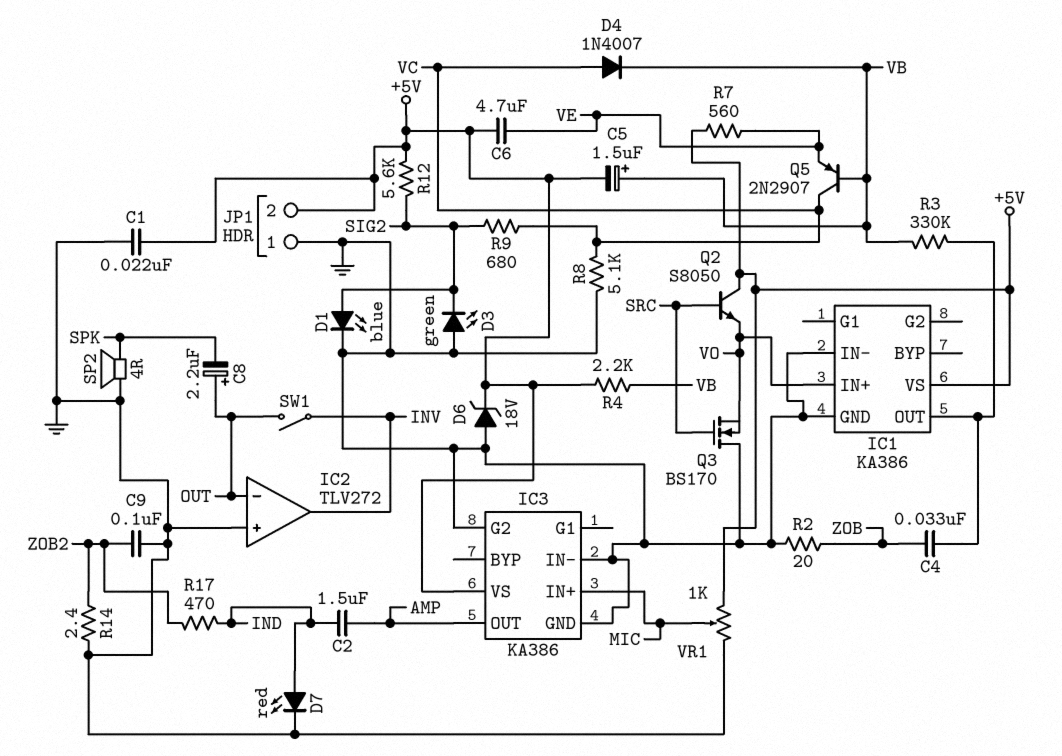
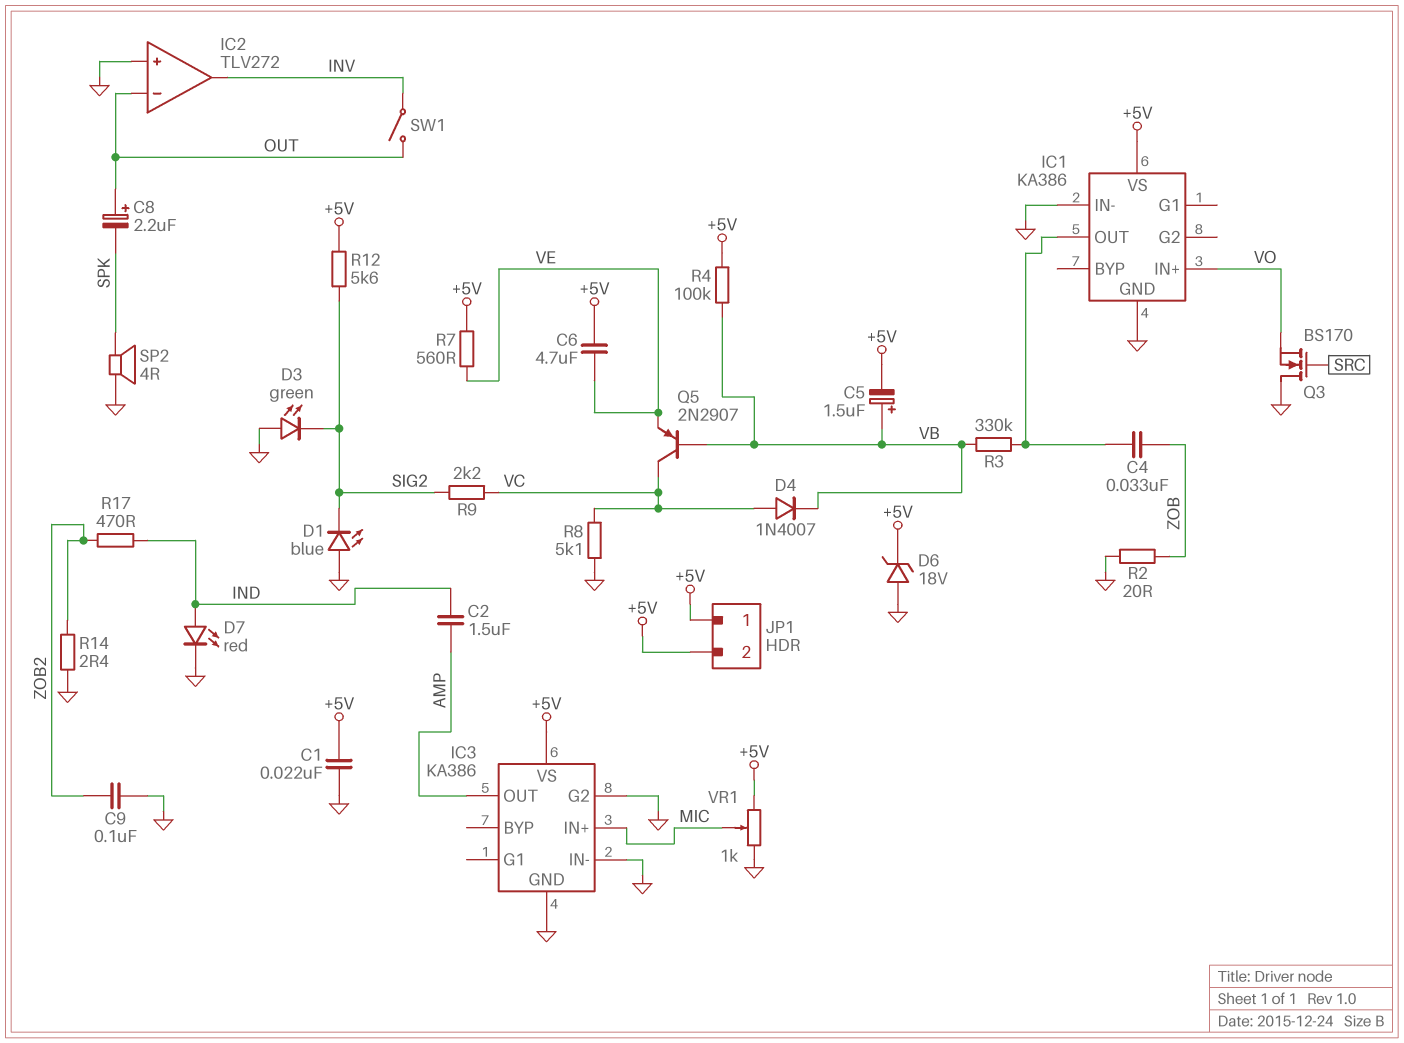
D1: LED blue (A SIG2, K GND) -> LED blue (A GND, K SIG2)
JP1 pin 1: GND -> +5V
Q2: NPN S8050 (B SRC, C +5V, E VO) -> none
R4: 2.2k (+5V, VB) -> 100k (+5V, VB)
R9: 680 (SIG2, VC) -> 2.2k (SIG2, VC)

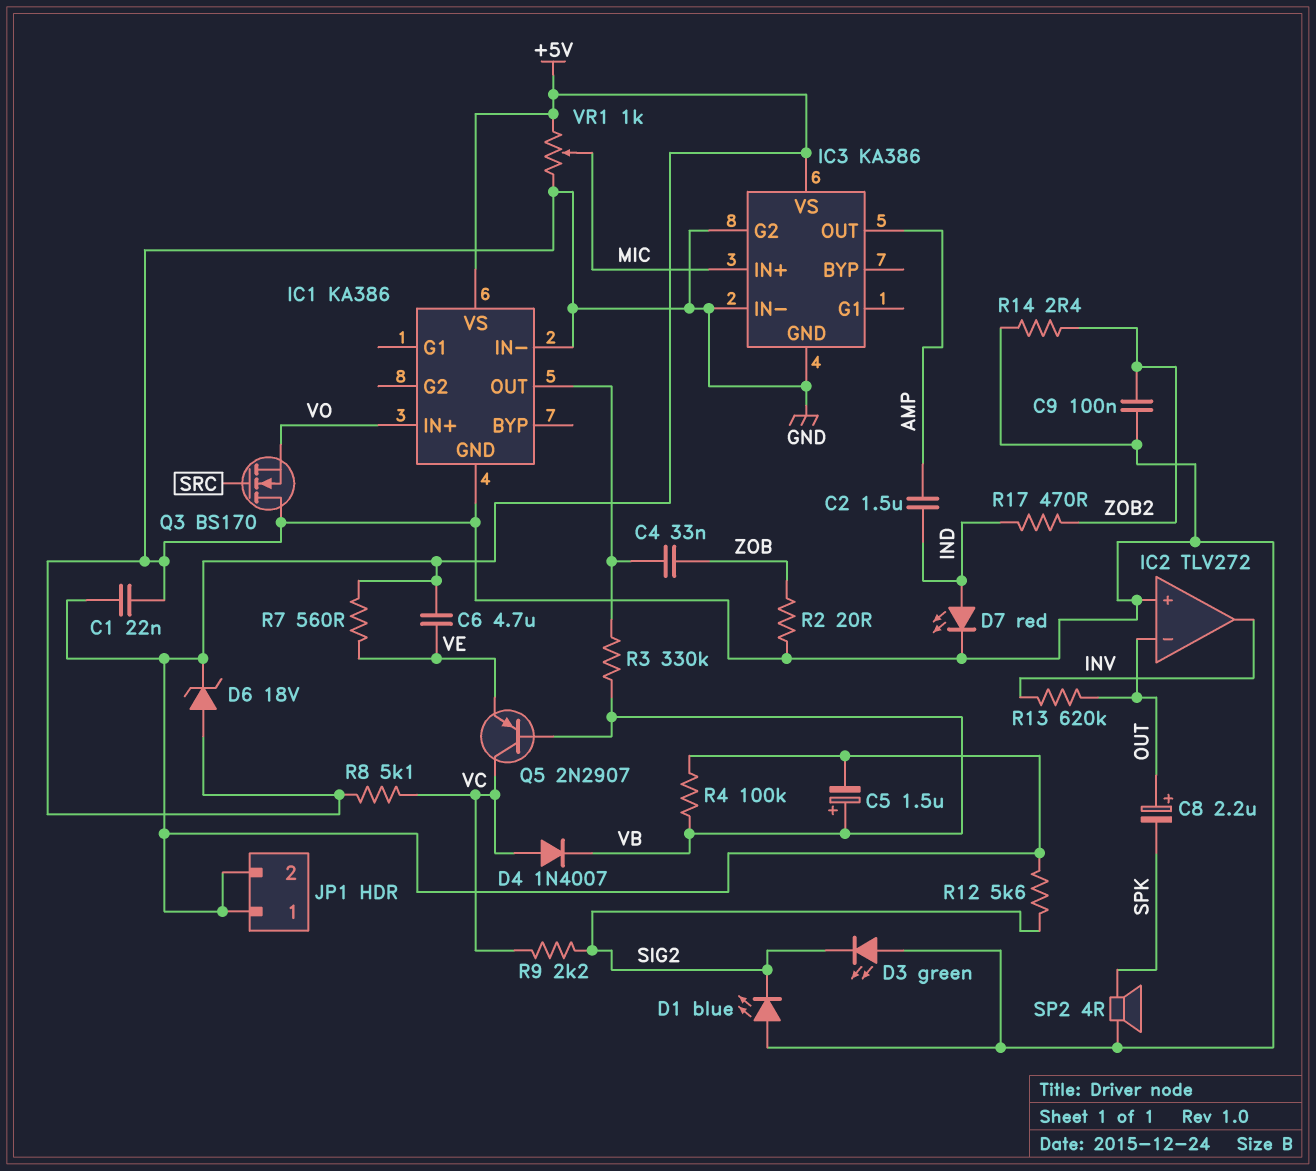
R13: none -> 620k (INV, OUT)
SW1: switch (INV, OUT) -> none

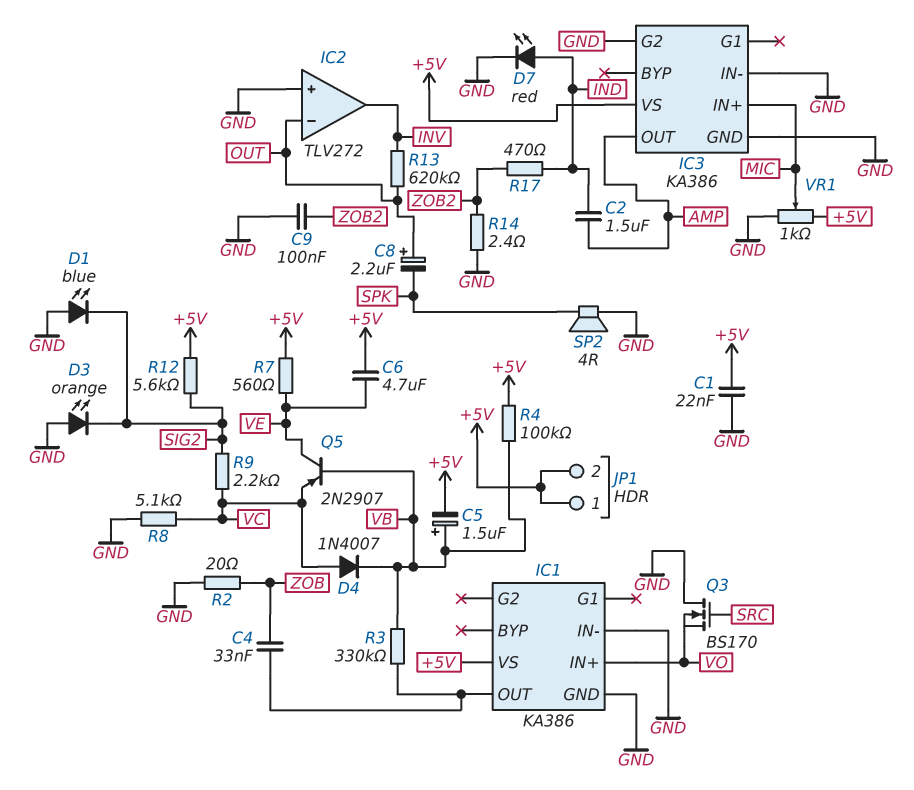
D3: LED green (A GND, K SIG2) -> LED orange (A GND, K SIG2)
D6: zener 18V (A GND, K +5V) -> none
Q5: PNP 2N2907 (B VB, C VC, E VE) -> PNP 2N2907 (B VB, C VE, E VC)

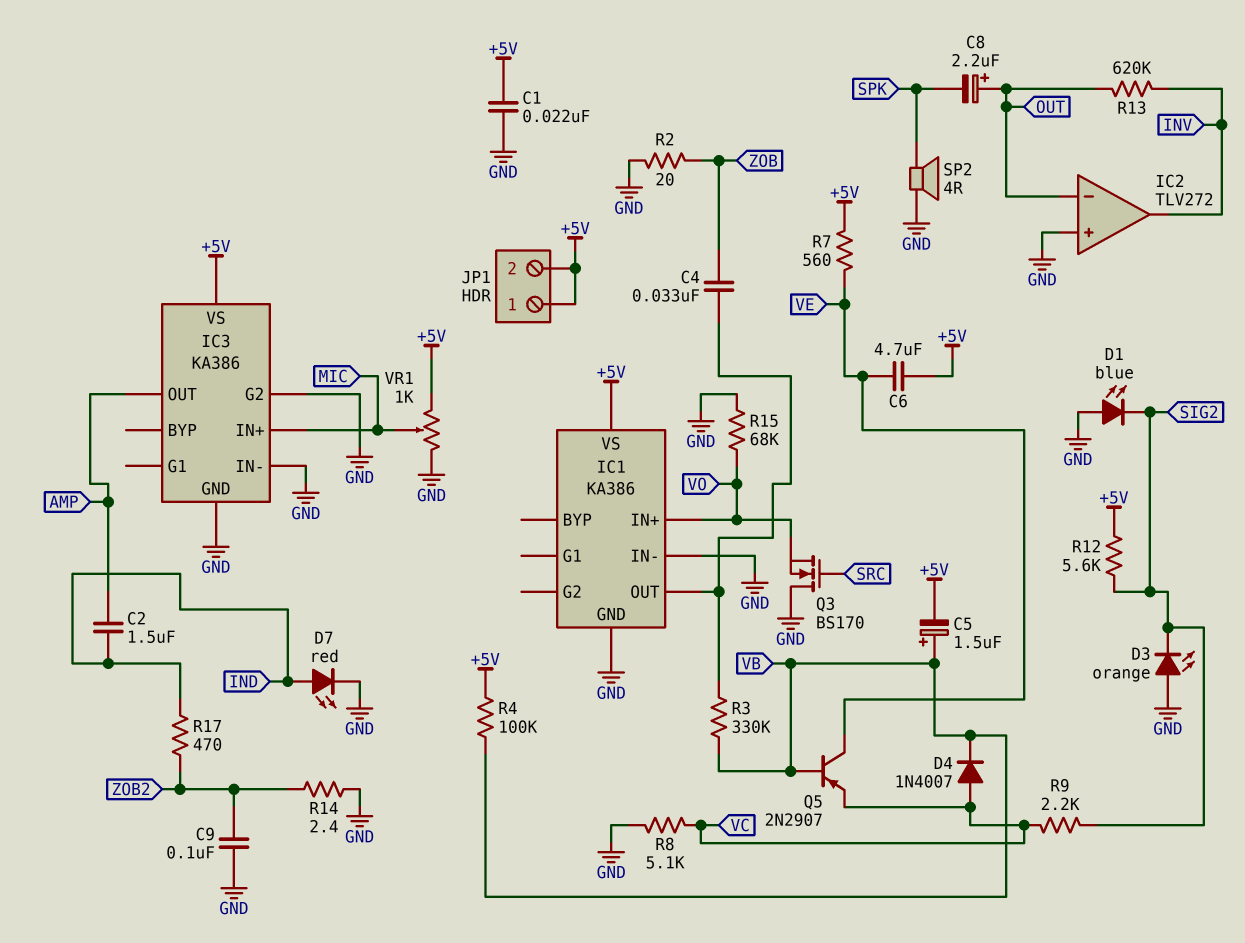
R15: none -> 68k (GND, VO)

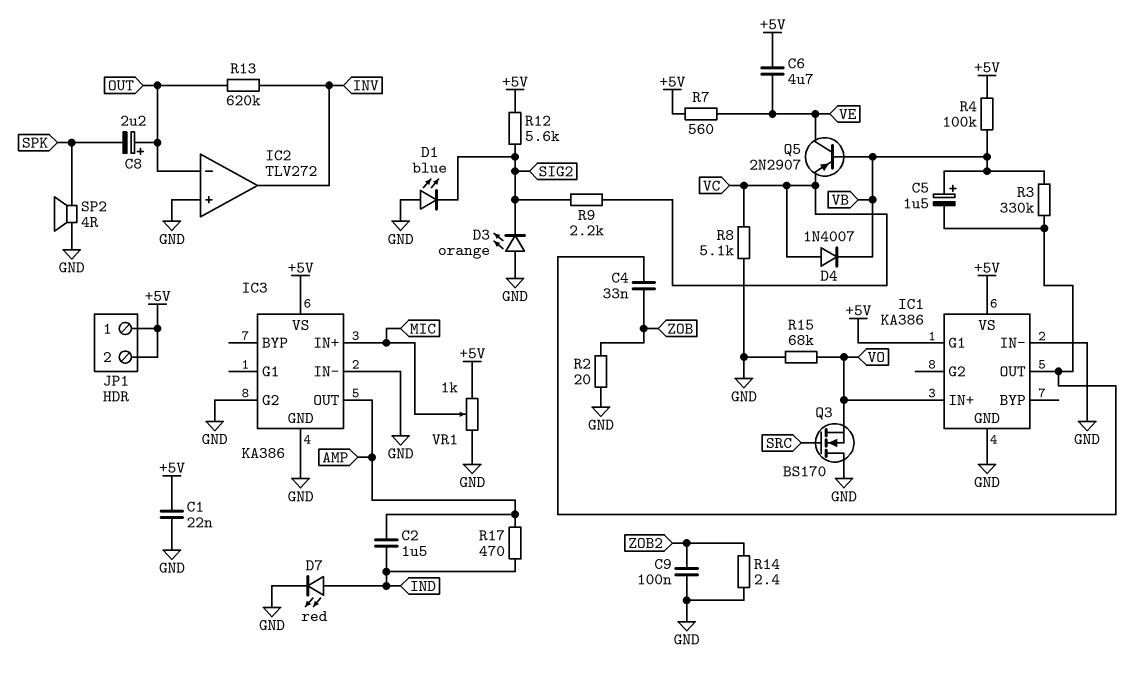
C5: 1.5uF (plus VB, minus +5V) -> 1.5uF (plus VB, minus IC1/OUT)
IC1 pin G1: none -> +5V
R17: 470 (IND, ZOB2) -> 470 (AMP, IND)

